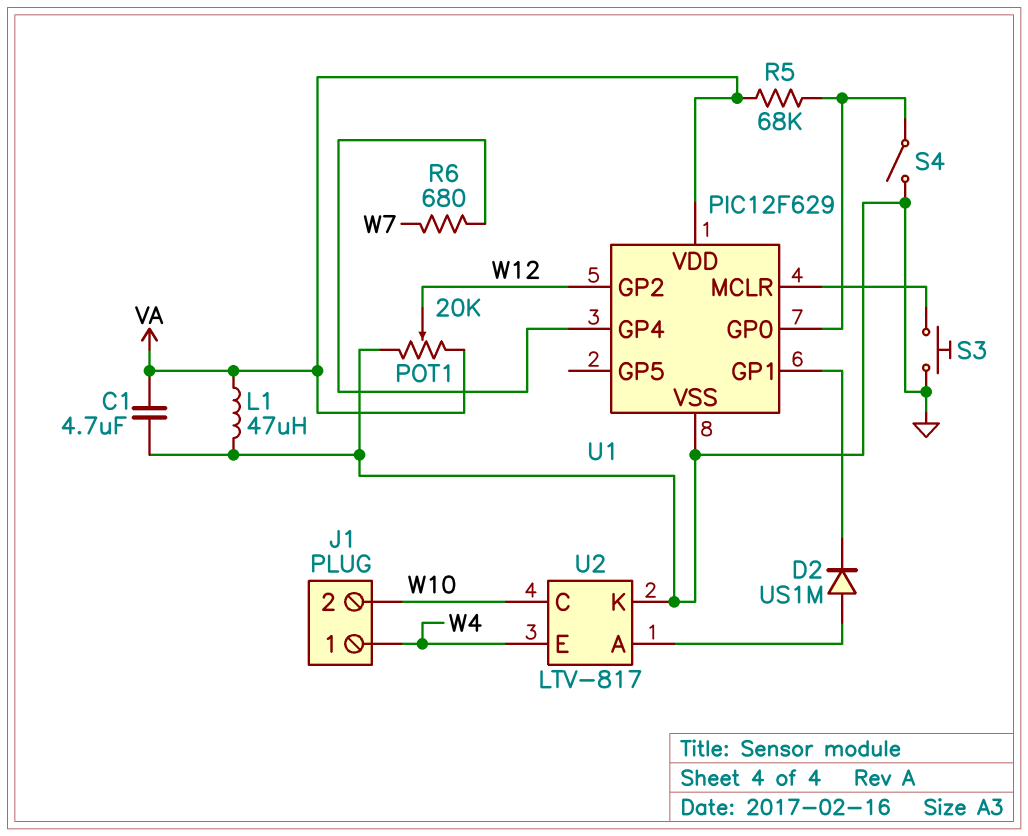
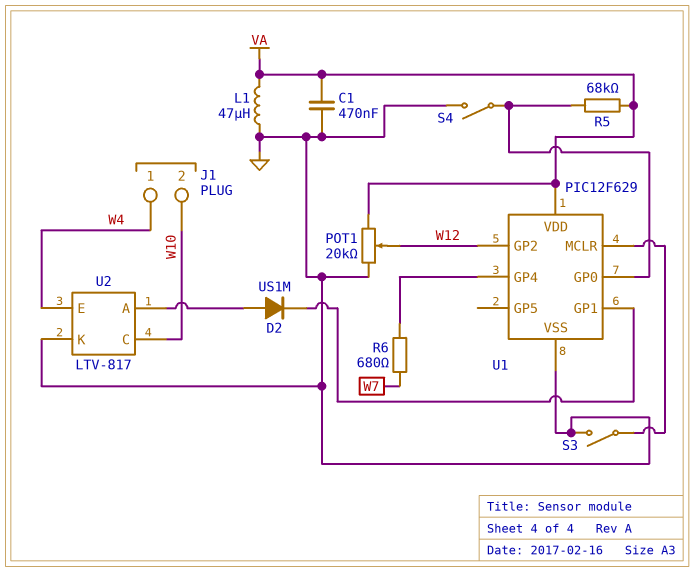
C1: 4.7uF (GND, VA) -> 470nF (GND, VA)
S3: button (GND, U1/MCLR) -> switch (GND, U1/MCLR)

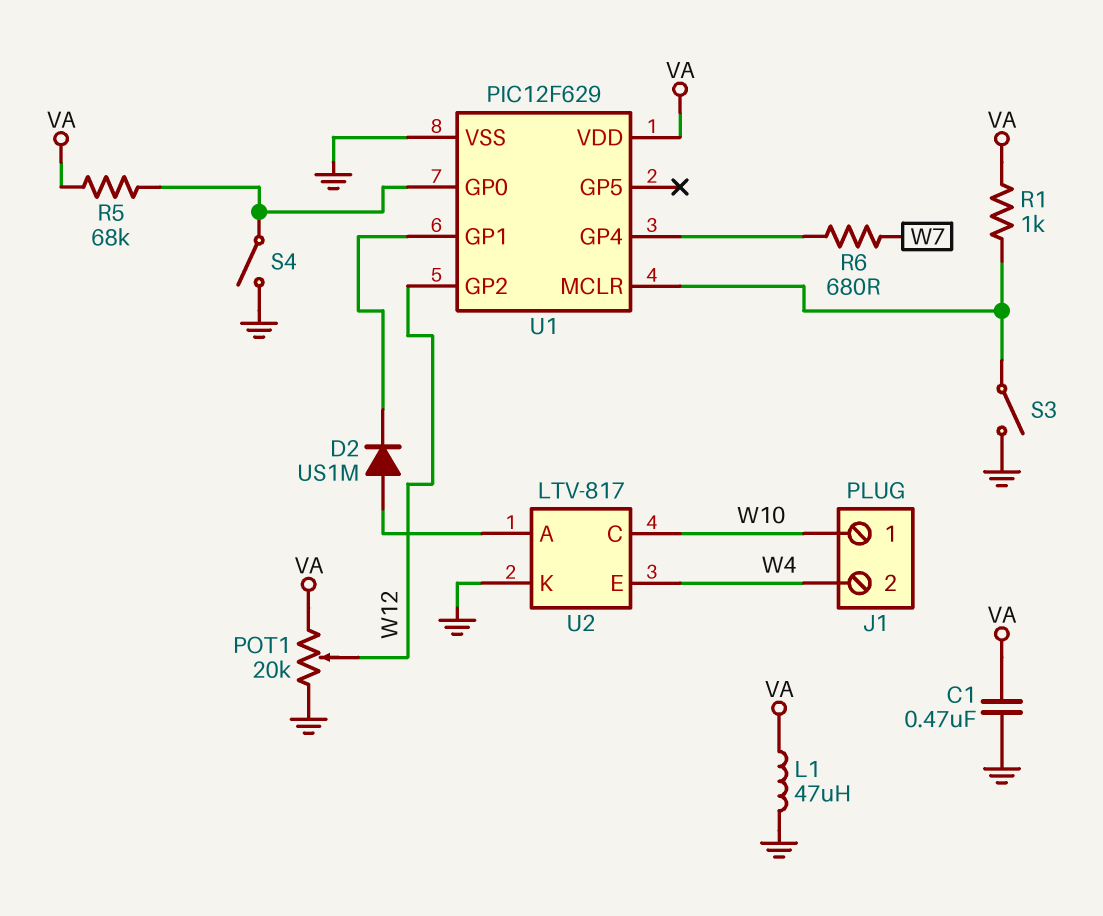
J1 pin 1: W4 -> W10
J1 pin 2: W10 -> W4
R1: none -> 1k (U1/MCLR, VA)

